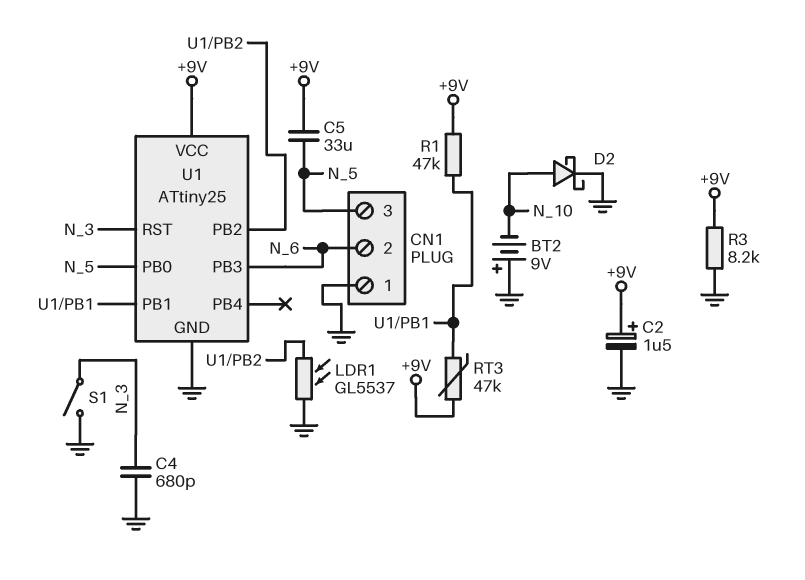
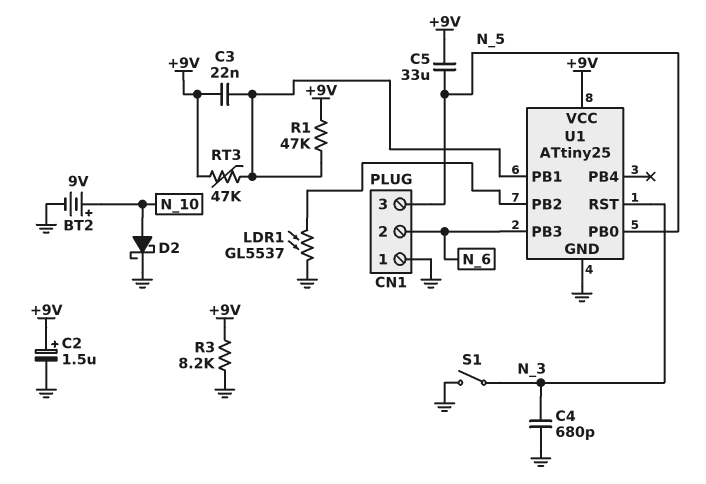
BT2: 9V (plus GND, minus N_10) -> 9V (plus N_10, minus GND)
C3: none -> 22nF (+9V, U1/PB1)

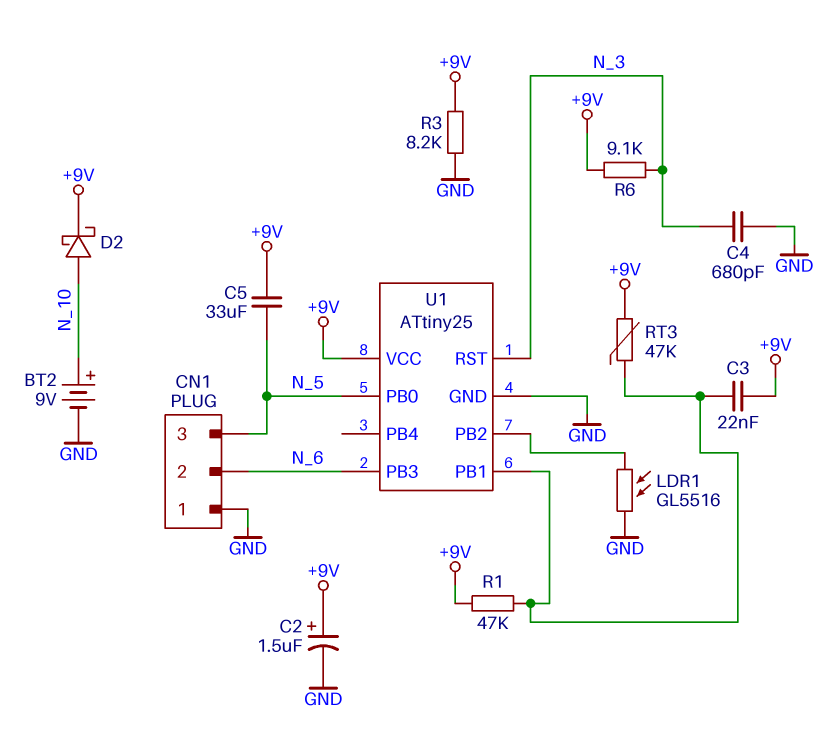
D2: schottky (A N_10, K GND) -> schottky (A N_10, K +9V)
LDR1: GL5537 (GND, U1/PB2) -> GL5516 (GND, U1/PB2)
R6: none -> 9.1k (+9V, N_3)
S1: switch (GND, N_3) -> none

